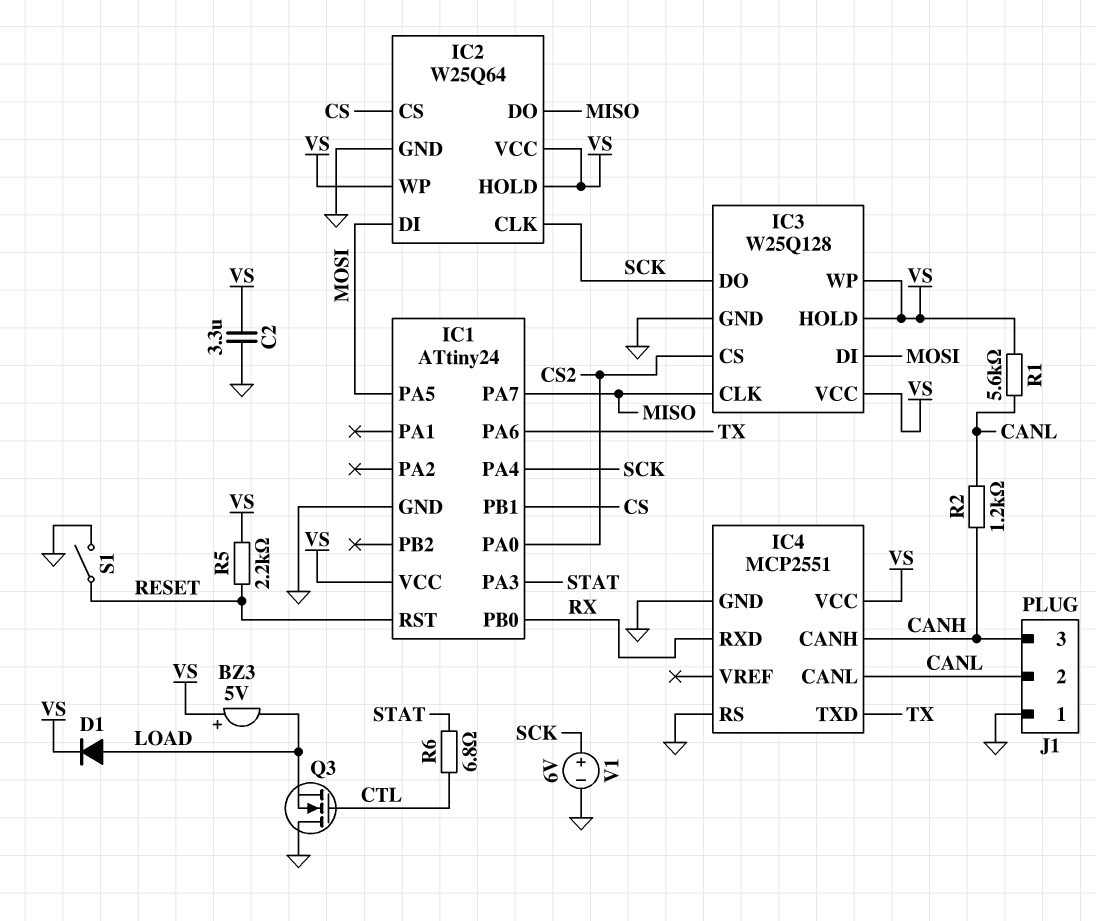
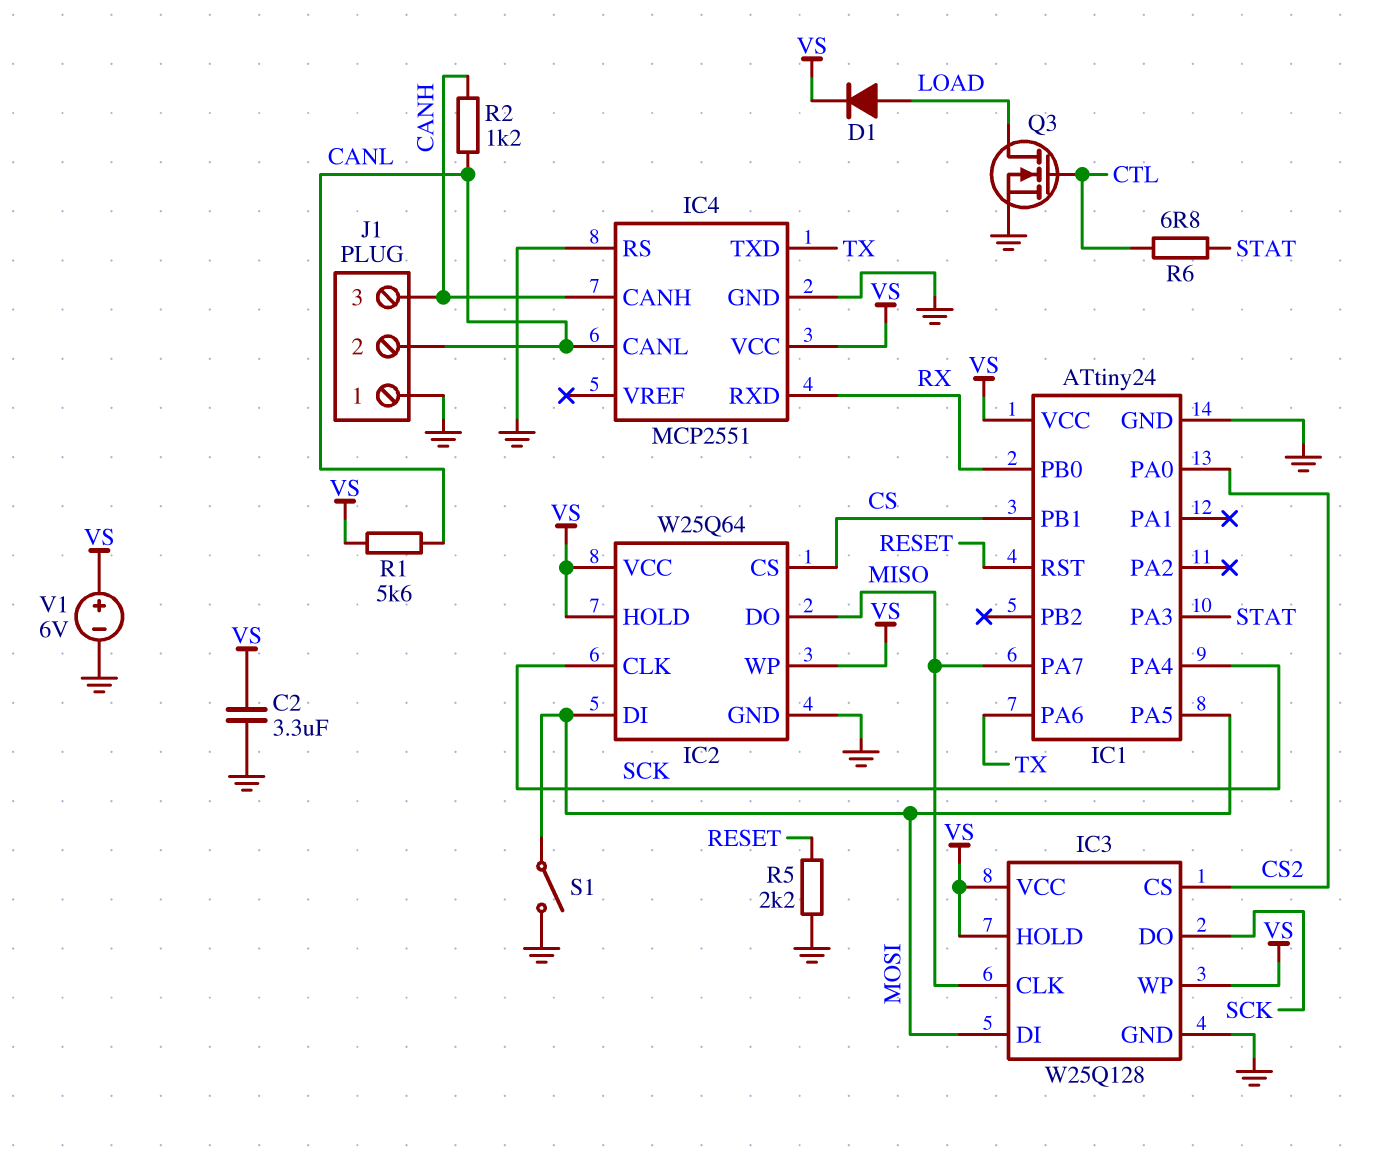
BZ3: buzzer 5V (plus VS, minus LOAD) -> none
Q3: NMOS (G CTL, D GND, S LOAD) -> NMOS (G CTL, D LOAD, S GND)
R5: 2.2k (RESET, VS) -> 2.2k (GND, RESET)
S1: switch (GND, RESET) -> switch (GND, MOSI)
V1: 6V (plus SCK, minus GND) -> 6V (plus VS, minus GND)

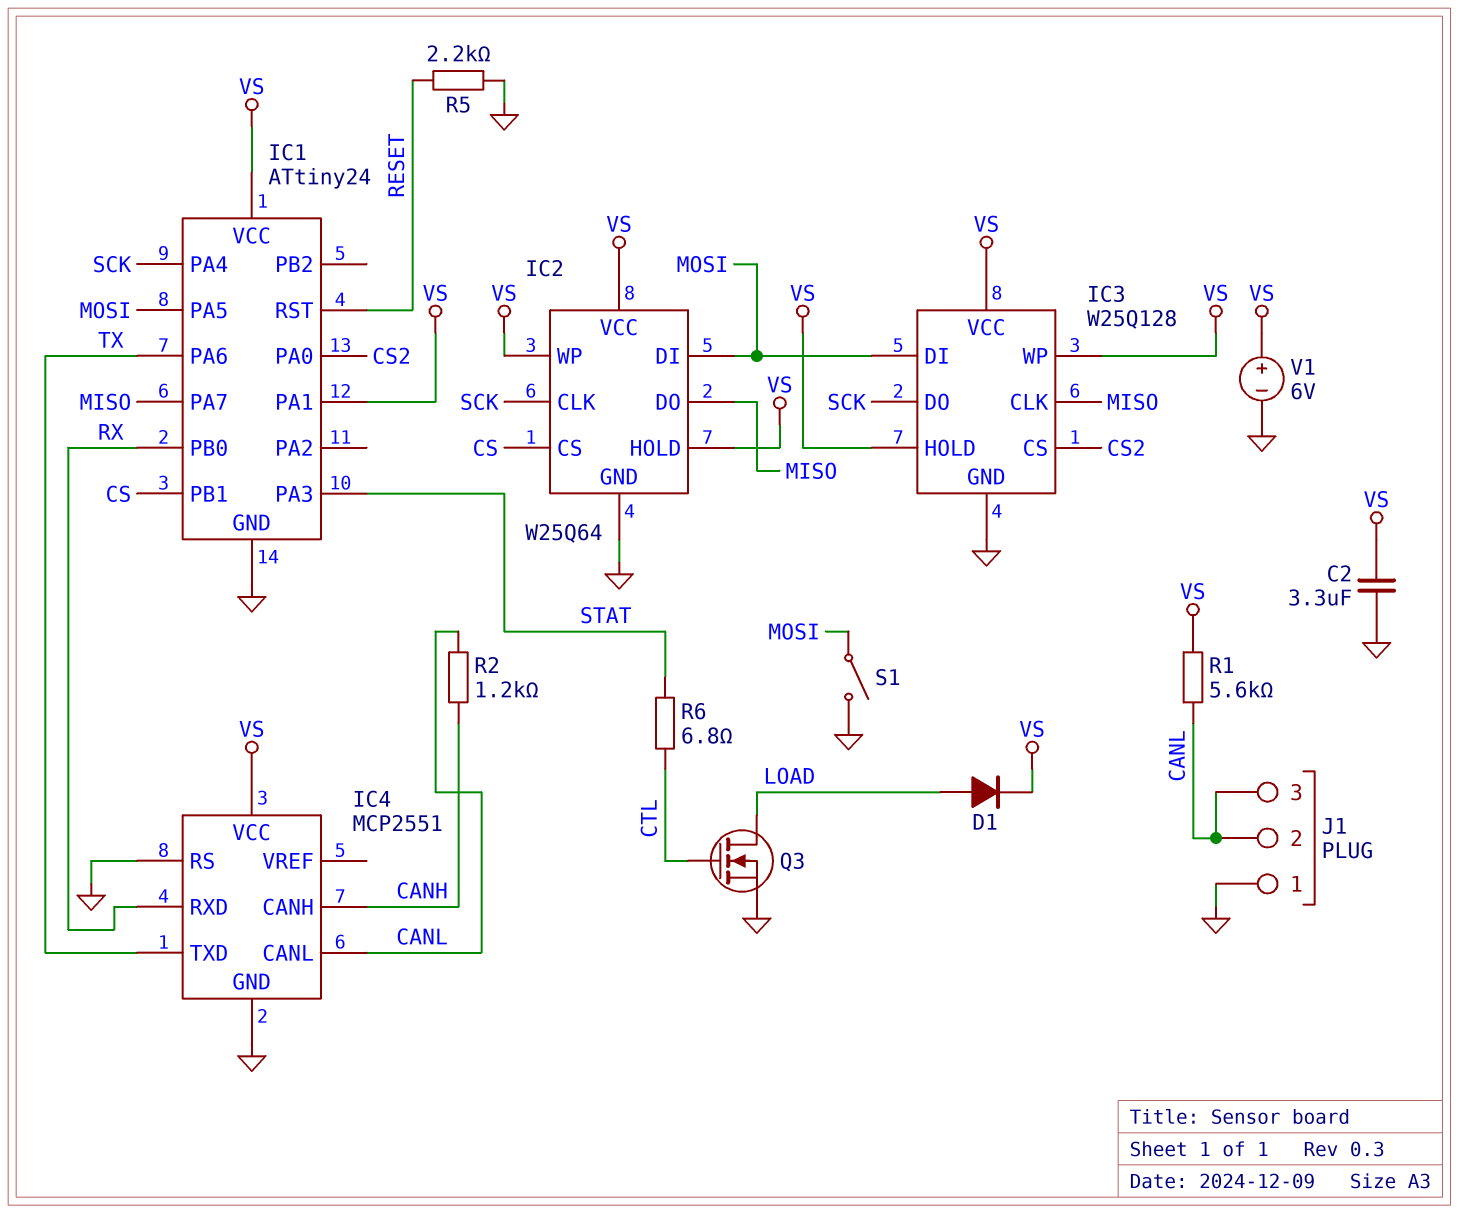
IC1 pin PA1: none -> VS
J1 pin 3: CANH -> CANL

